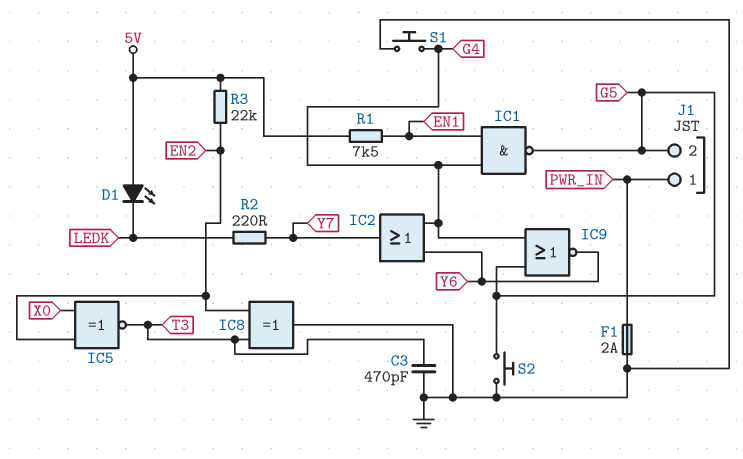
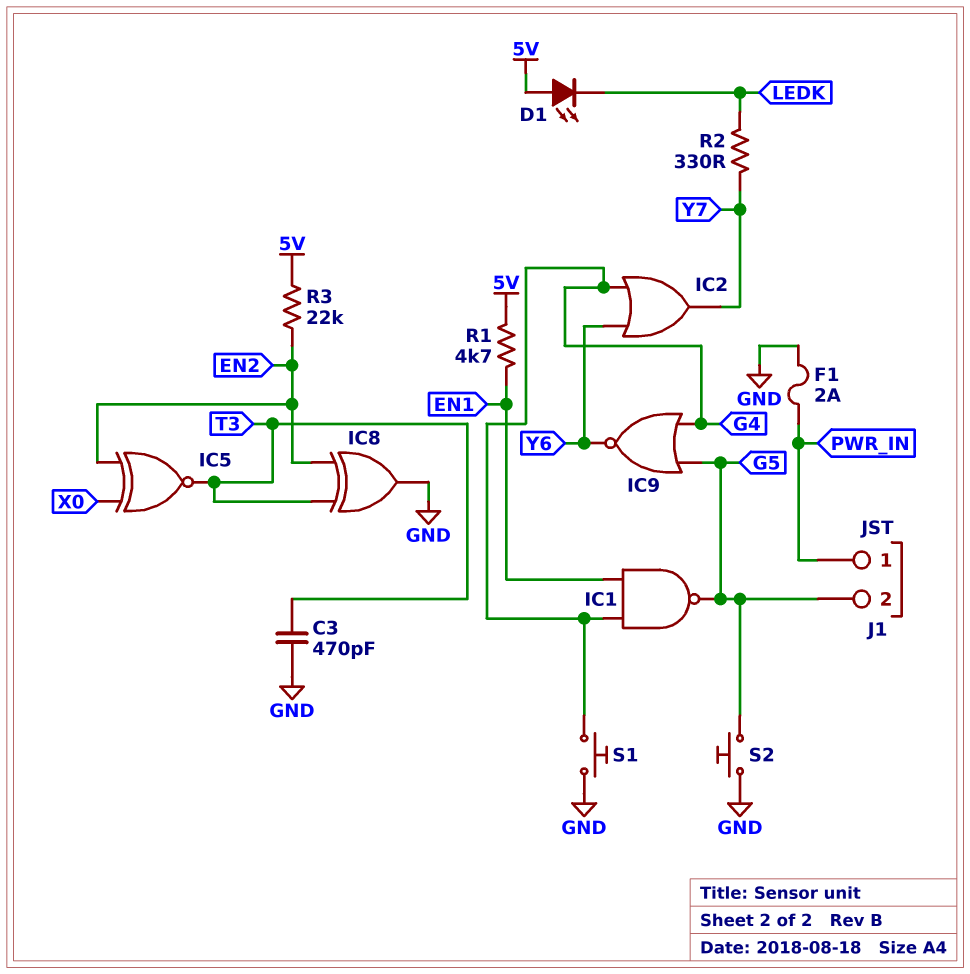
R1: 7.5k (5V, EN1) -> 4.7k (5V, EN1)
R2: 220 (LEDK, Y7) -> 330 (LEDK, Y7)

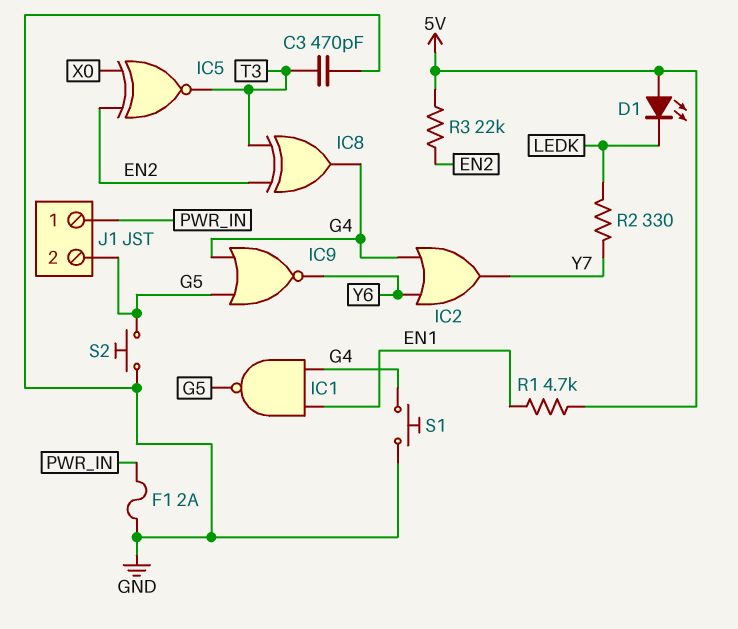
IC8: XOR (in EN2, in T3, out GND) -> XOR (in EN2, in T3, out G4)

